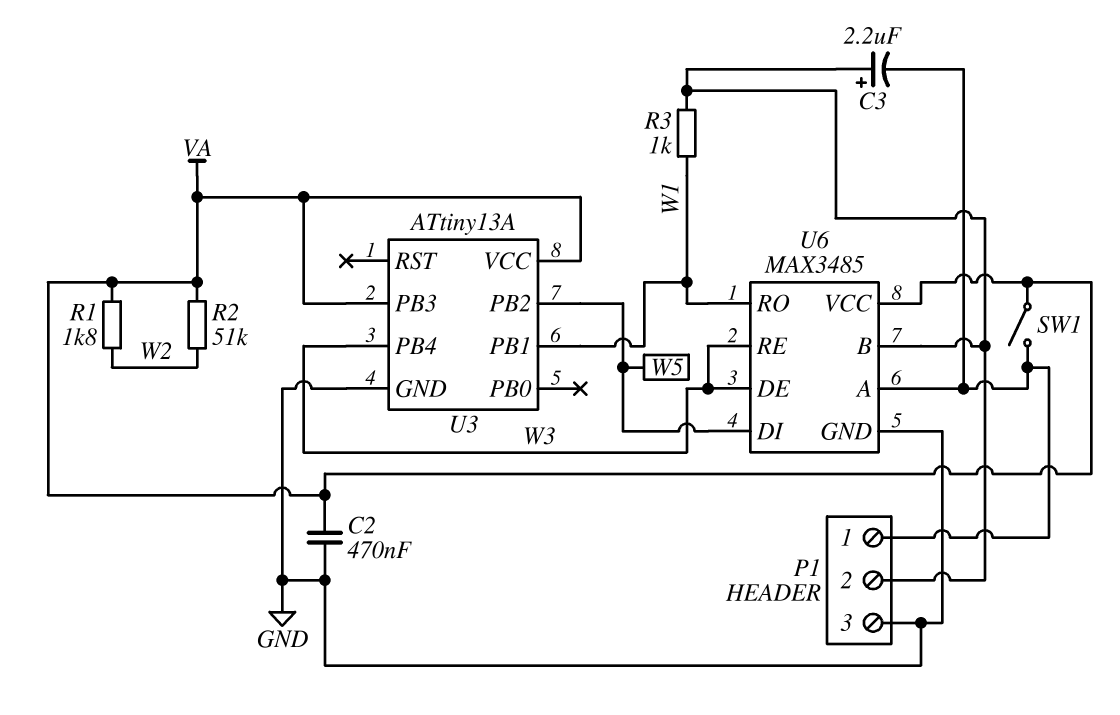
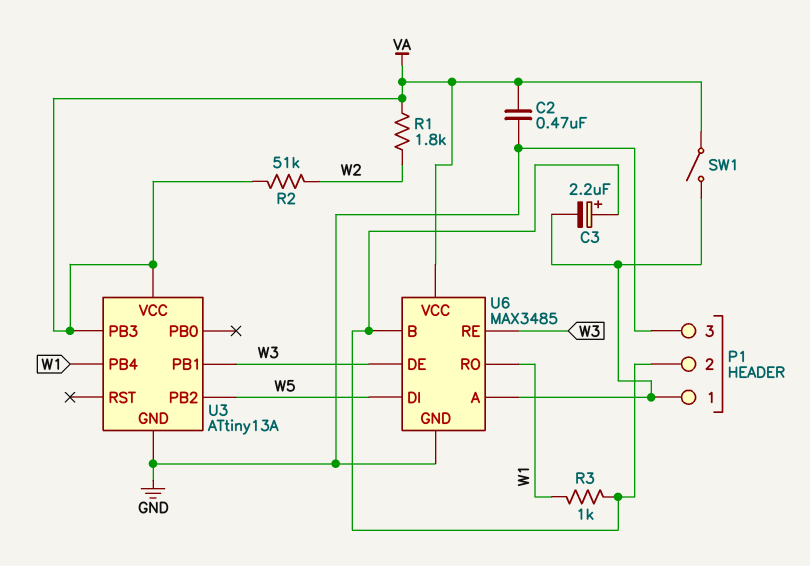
U3 pin PB1: W1 -> W3
U3 pin PB4: W3 -> W1

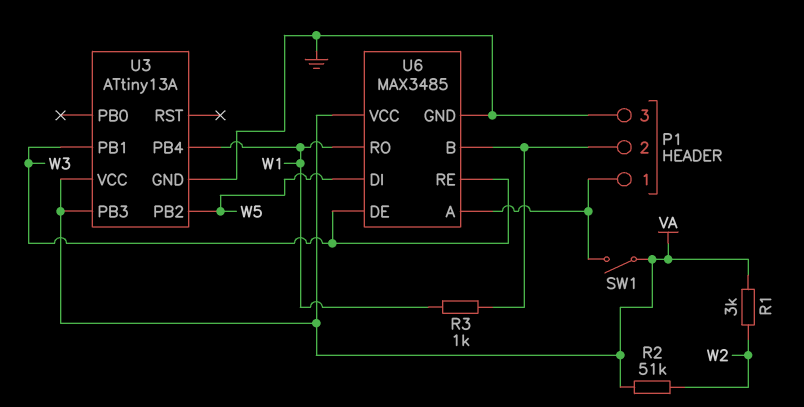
C2: 470nF (GND, VA) -> none
C3: 2.2uF (plus P1/2, minus P1/1) -> none
R1: 1.8k (VA, W2) -> 3k (VA, W2)

